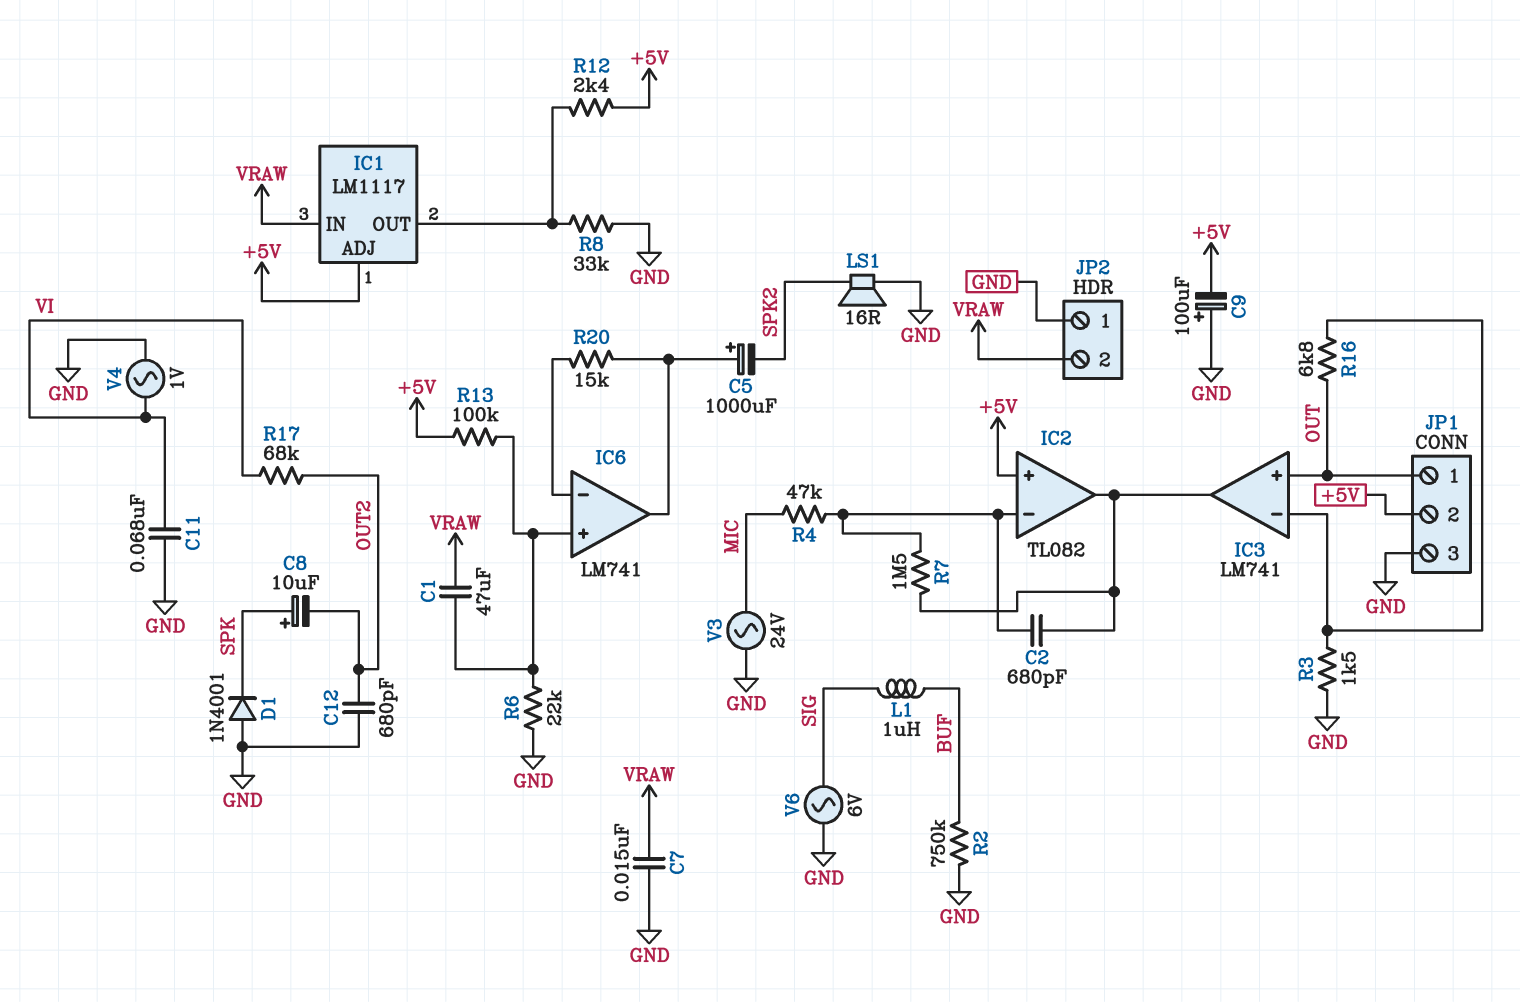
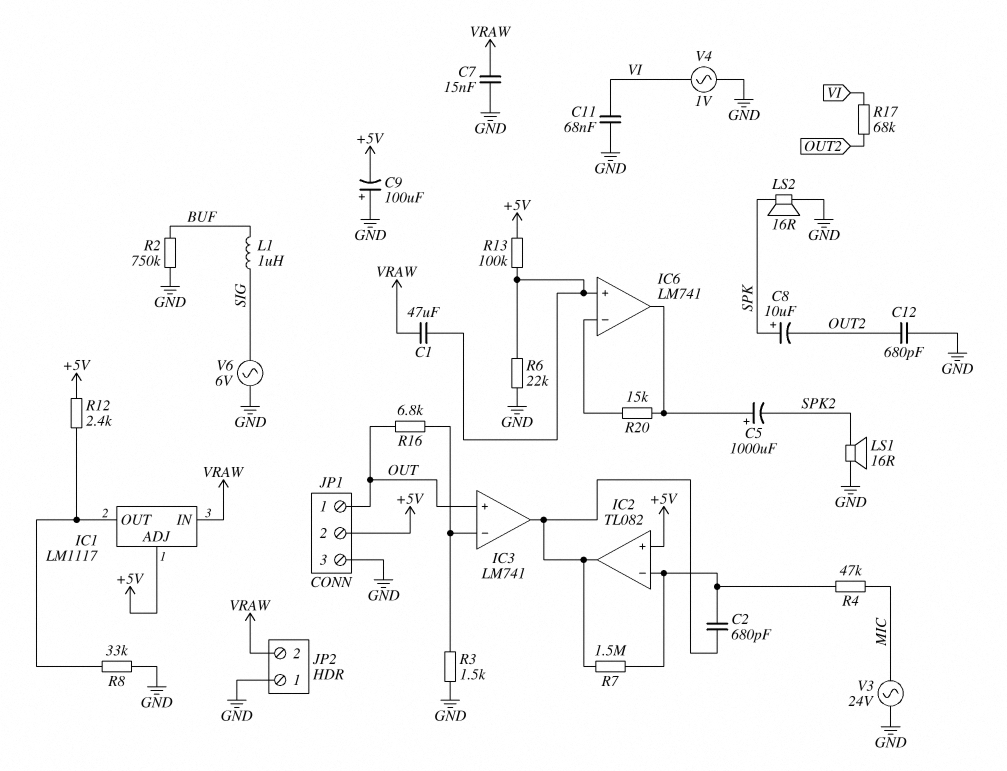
D1: diode 1N4001 (A GND, K SPK) -> none
LS2: none -> speaker 16R (GND, SPK)

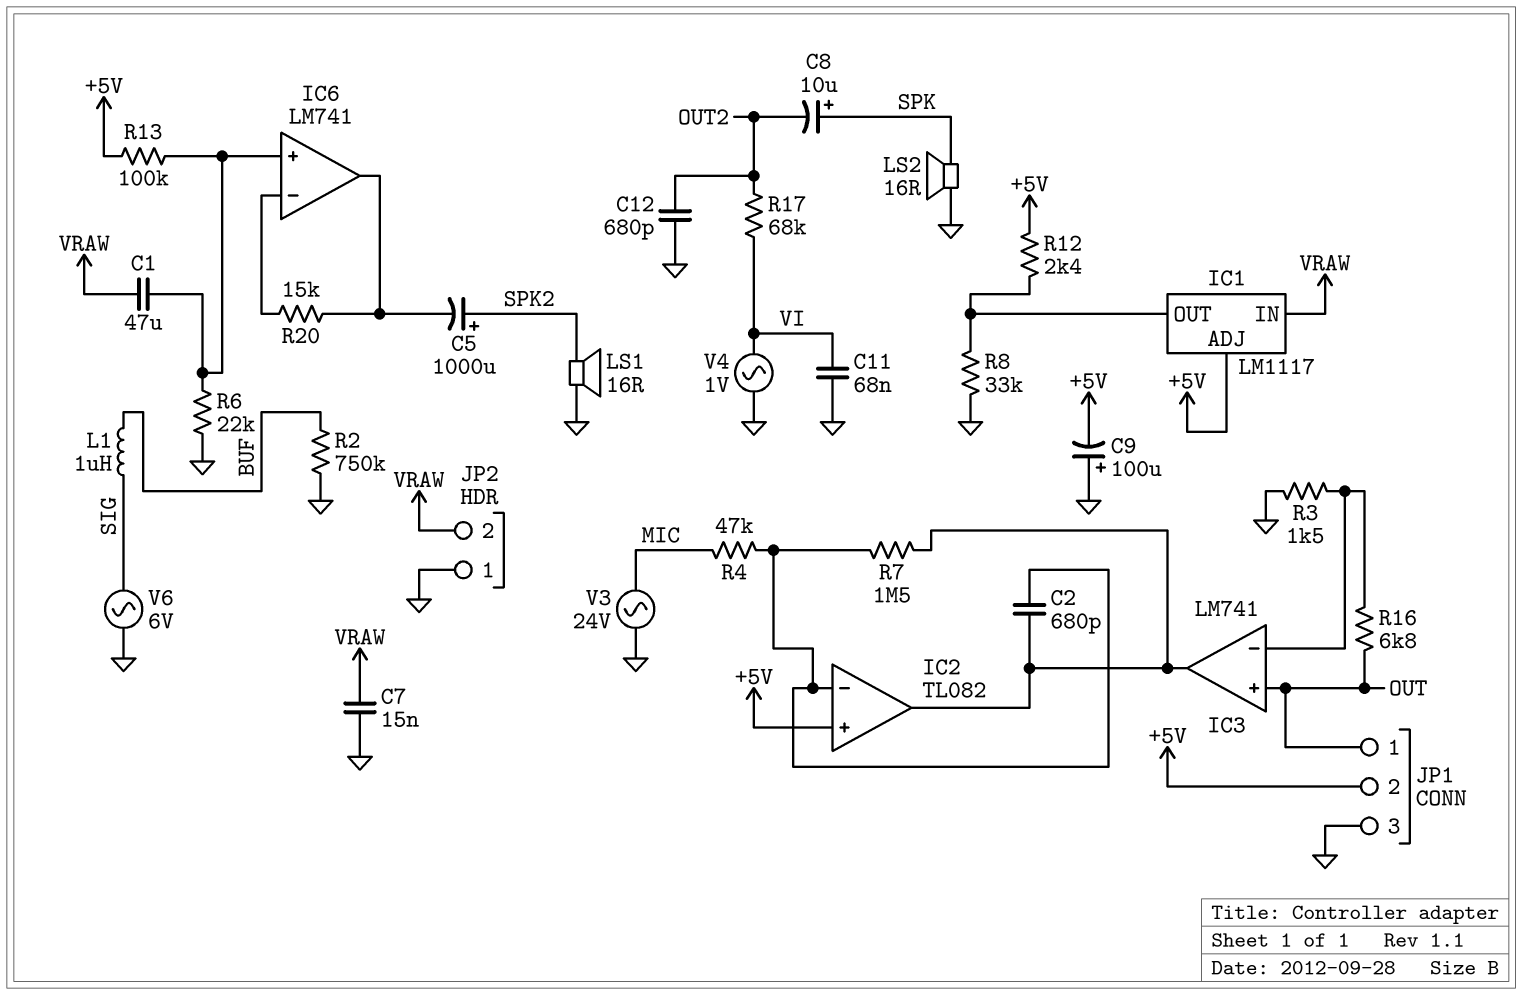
C5: 1000uF (plus IC6/out, minus SPK2) -> 1000uF (plus SPK2, minus IC6/out)

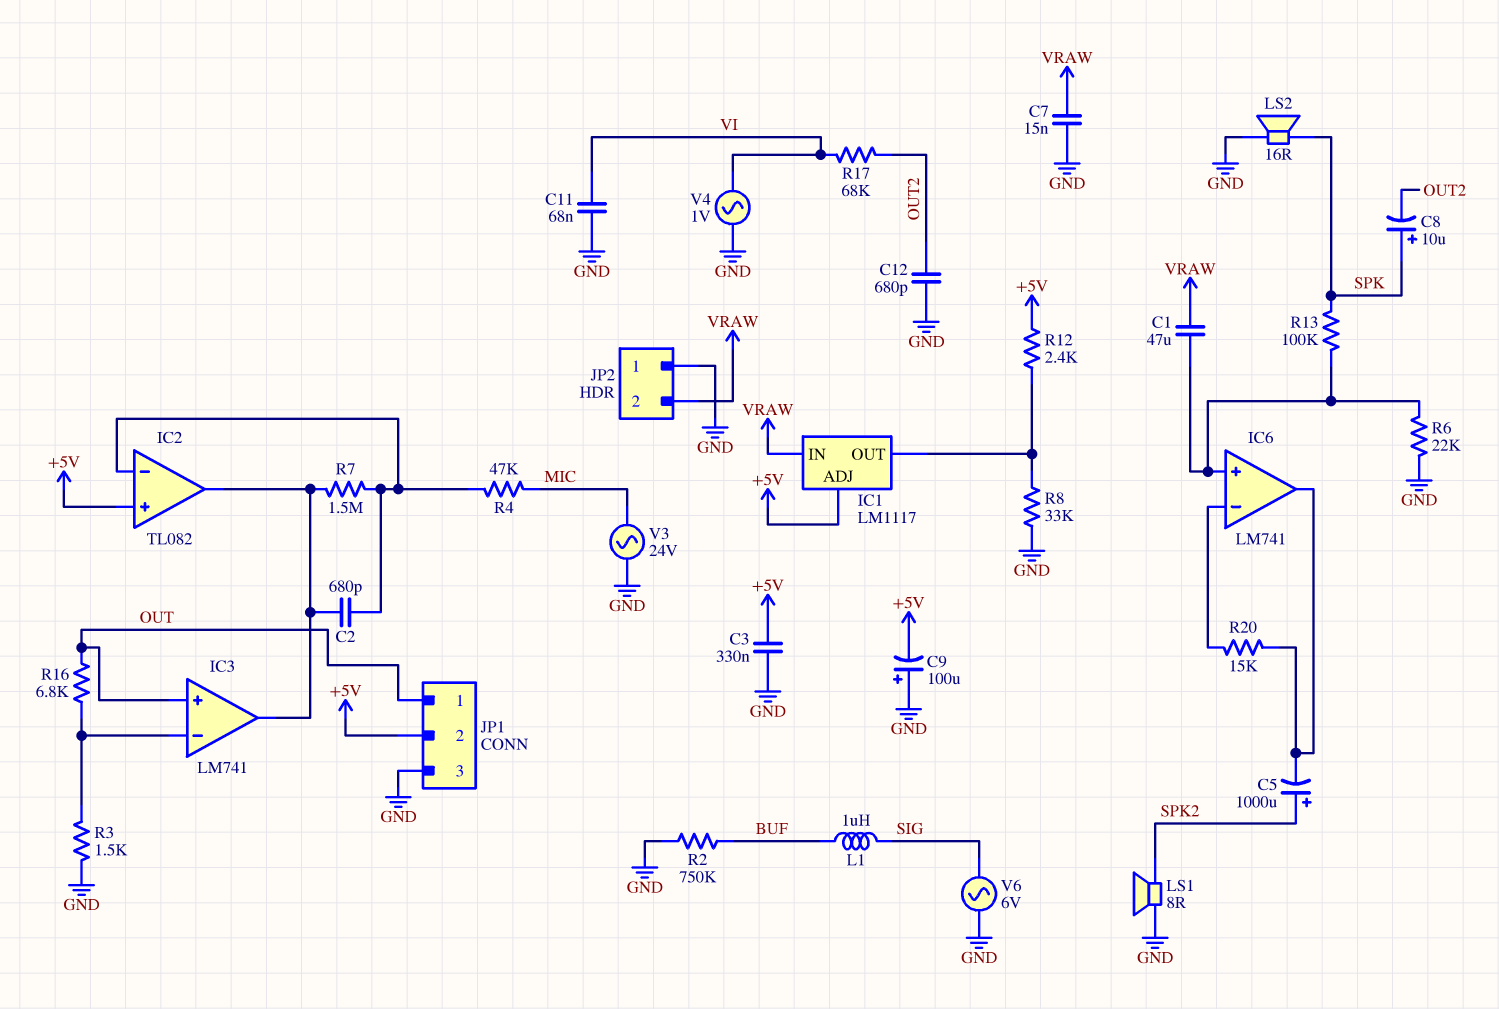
C3: none -> 330nF (+5V, GND)
LS1: speaker 16R (GND, SPK2) -> speaker 8R (GND, SPK2)
R13: 100k (+5V, IC6/in+) -> 100k (IC6/in+, SPK)

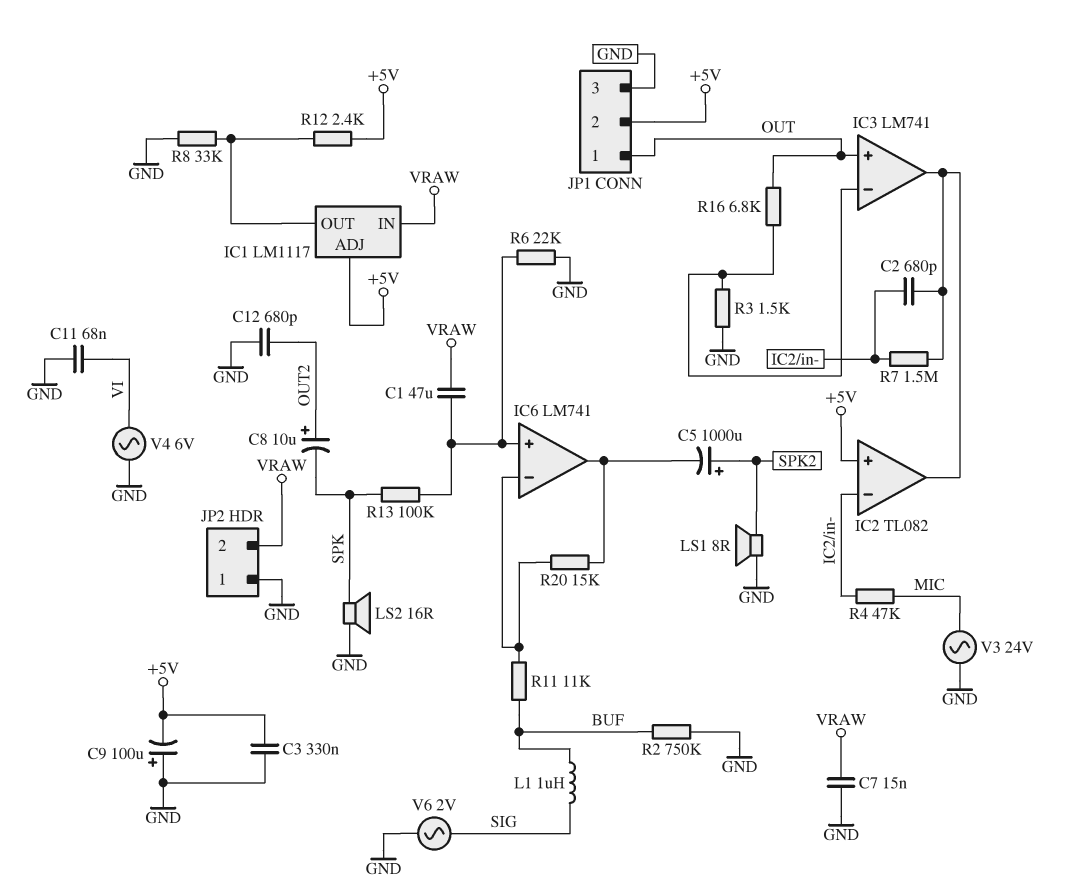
C8: 10uF (plus SPK, minus OUT2) -> 10uF (plus OUT2, minus SPK)
R11: none -> 11k (BUF, IC6/in-)
R17: 68k (OUT2, VI) -> none
V4: AC 1V (GND, VI) -> AC 6V (GND, VI)
V6: AC 6V (GND, SIG) -> AC 2V (GND, SIG)

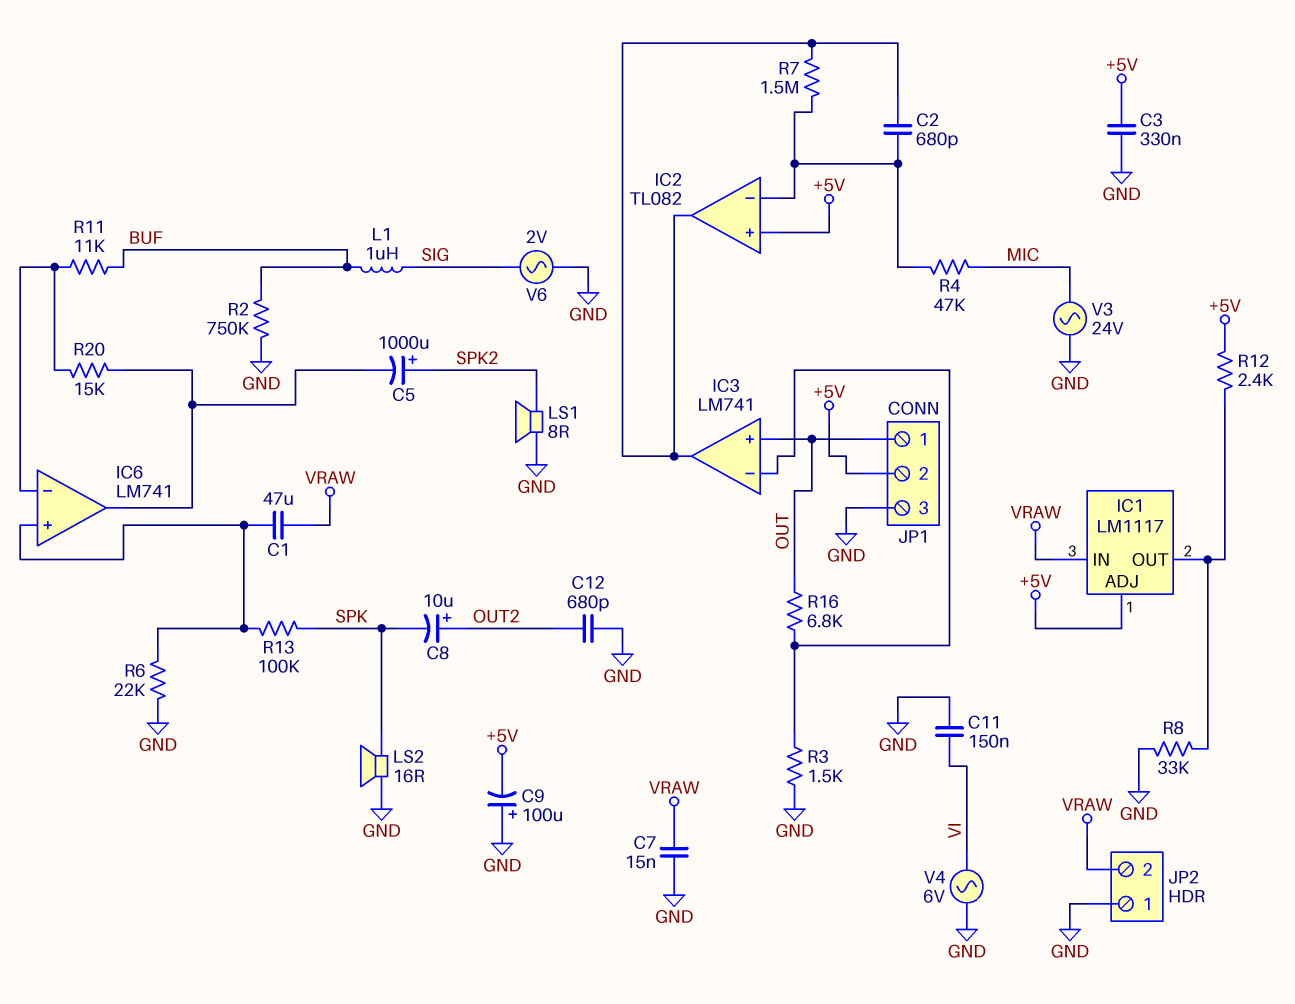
C11: 68nF (GND, VI) -> 150nF (GND, VI)

